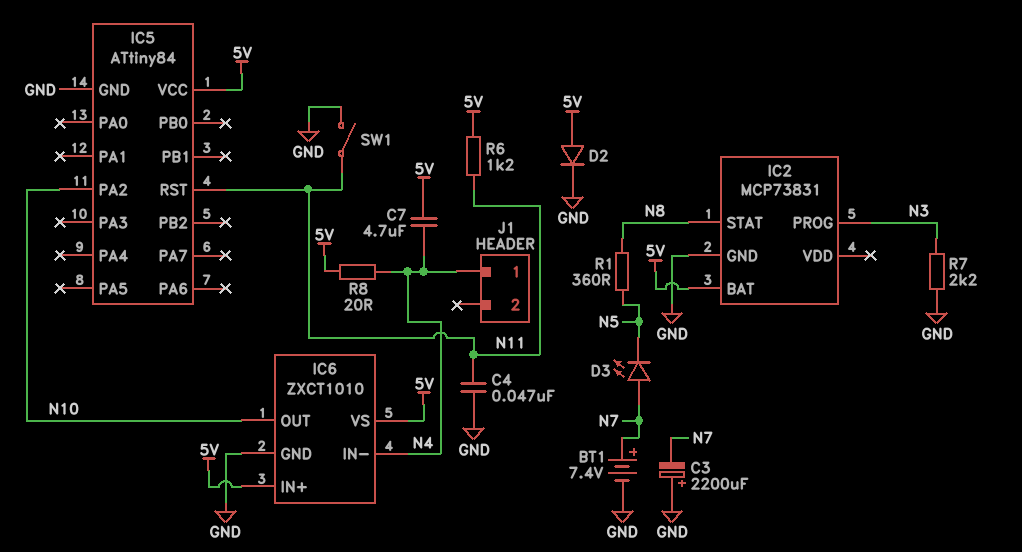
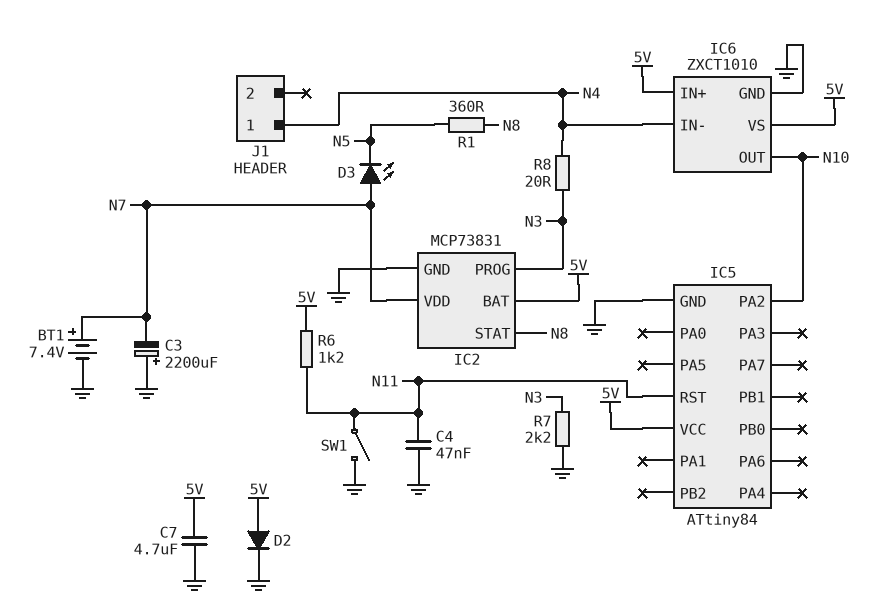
C7: 4.7uF (5V, N4) -> 4.7uF (5V, GND)
IC2 pin VDD: none -> N7
R8: 20 (5V, N4) -> 20 (N3, N4)

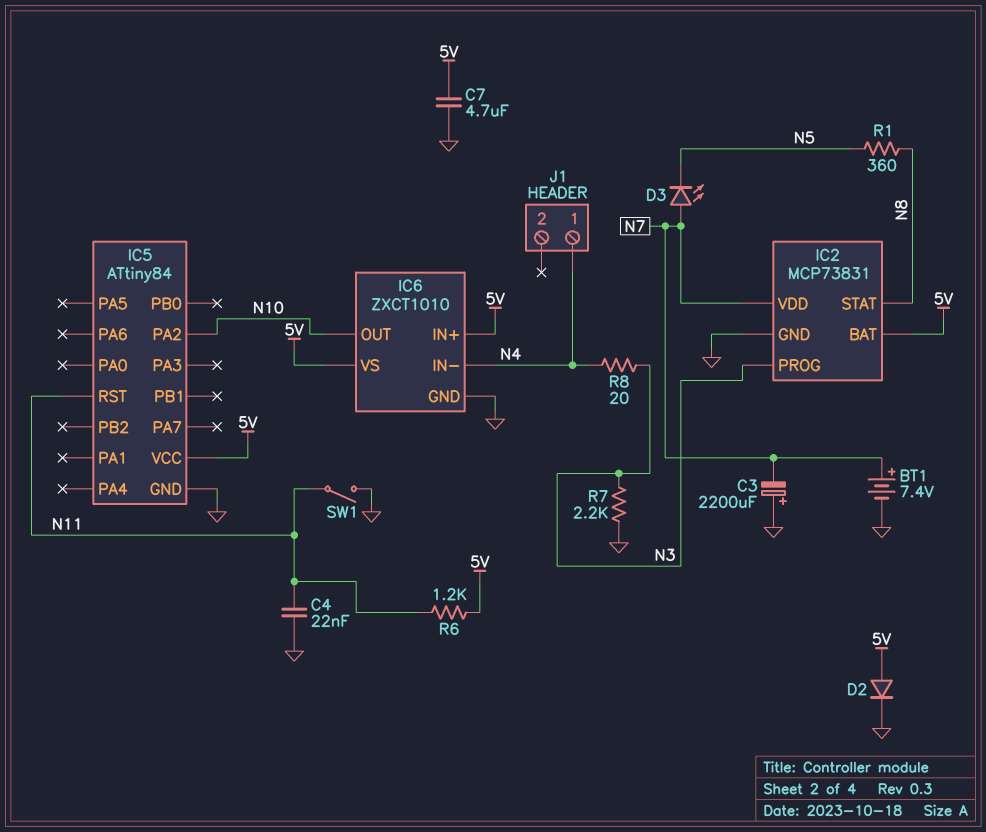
C4: 47nF (GND, N11) -> 22nF (GND, N11)

